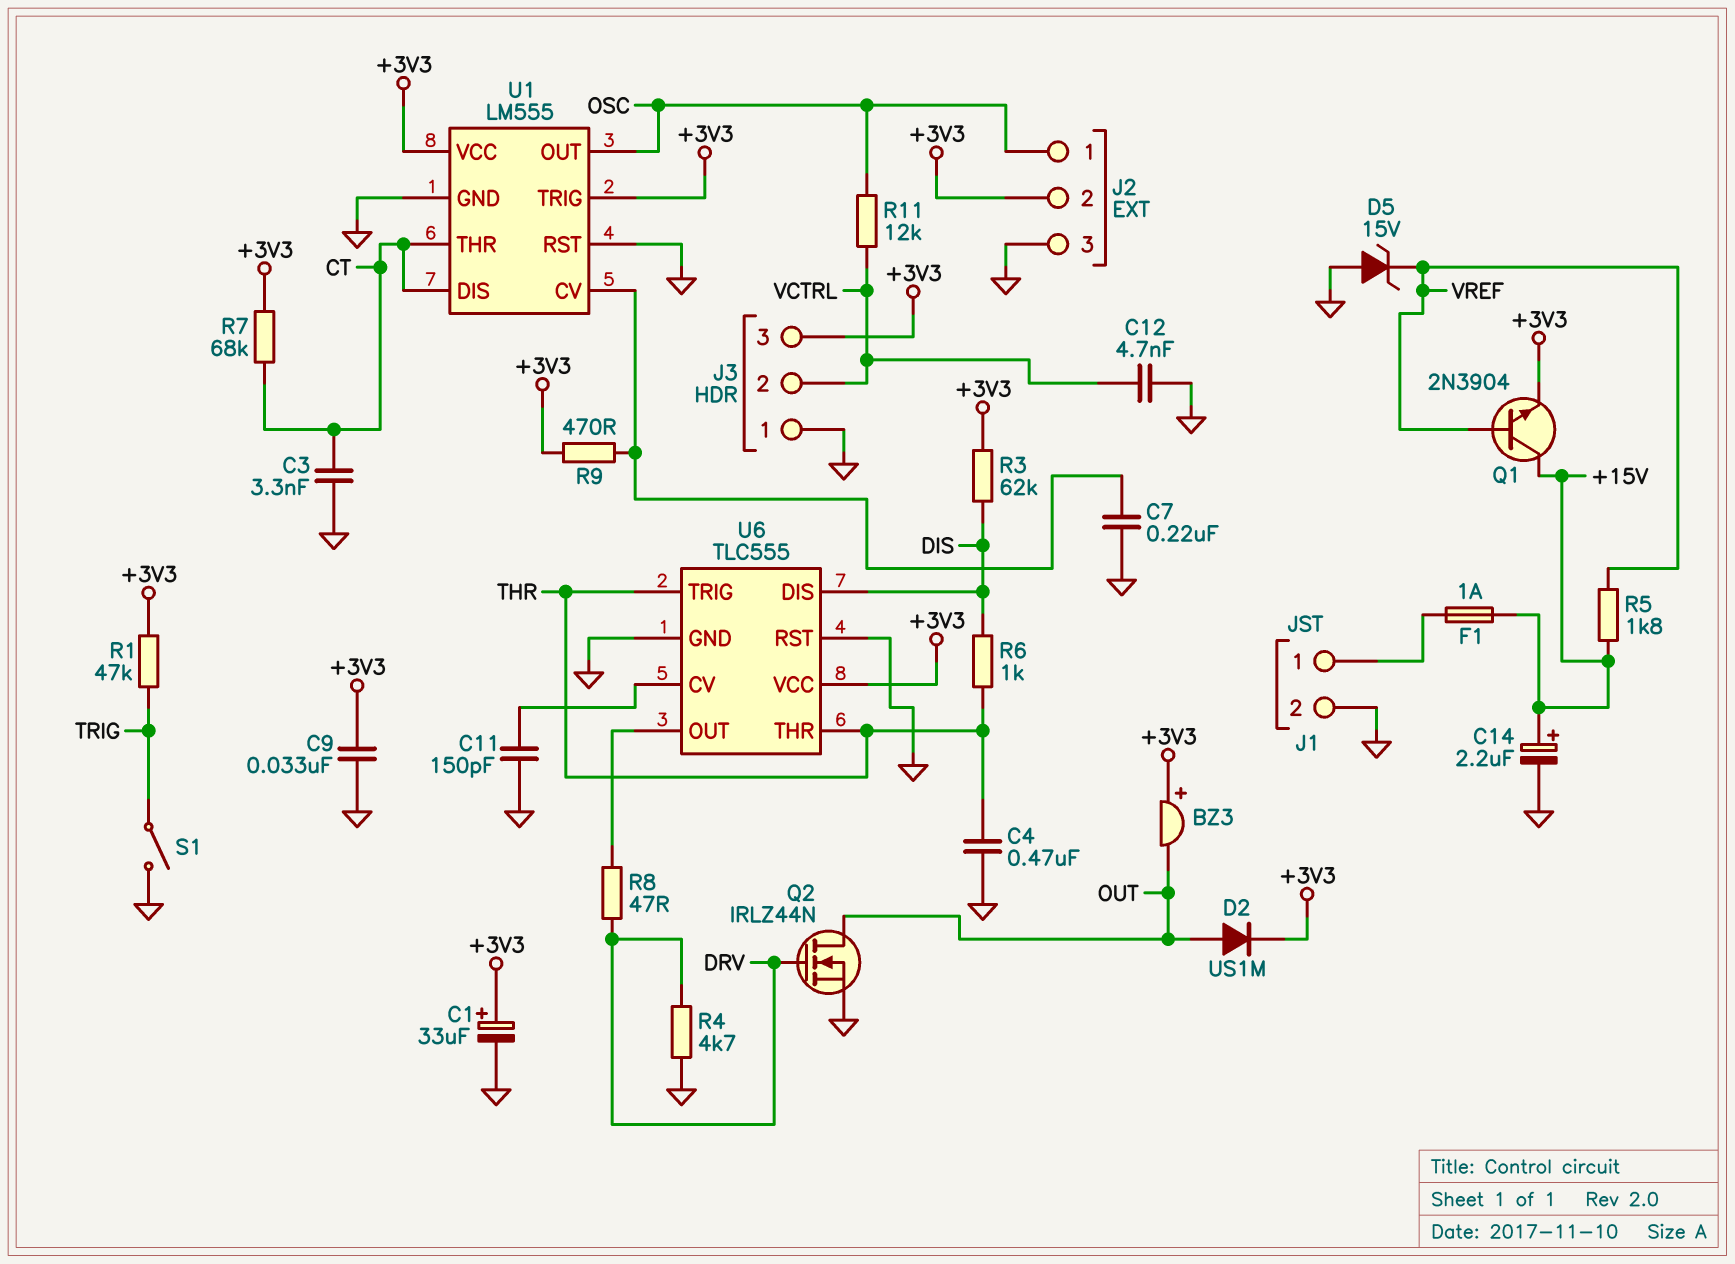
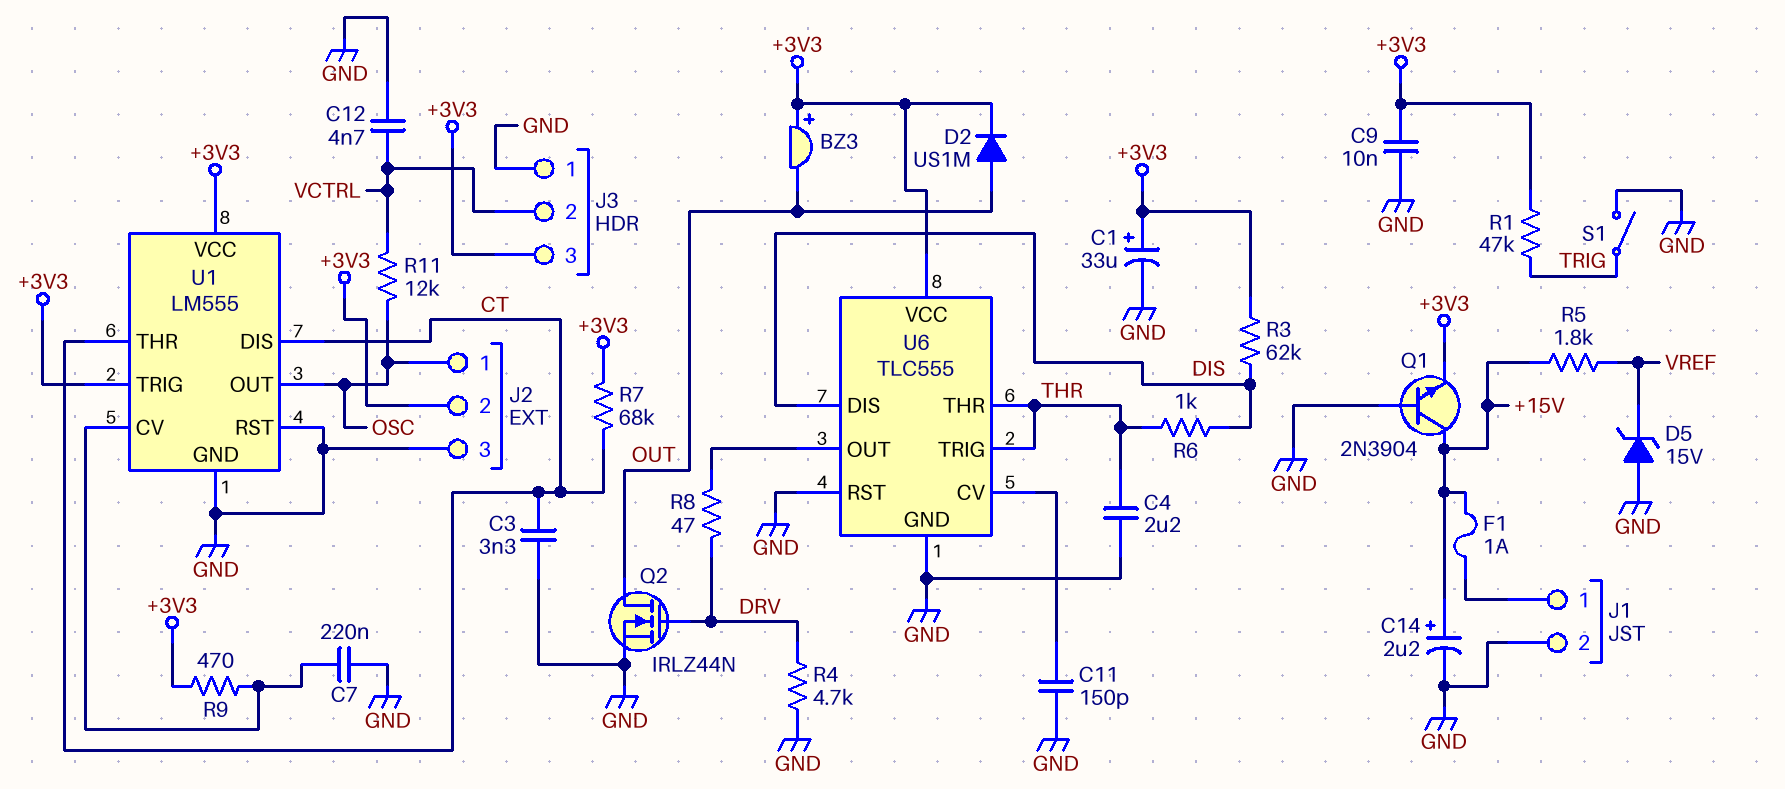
C4: 470nF (GND, THR) -> 2.2uF (GND, THR)
C9: 33nF (+3V3, GND) -> 10nF (+3V3, GND)
Q1: NPN 2N3904 (B VREF, C +15V, E +3V3) -> NPN 2N3904 (B GND, C +15V, E +3V3)

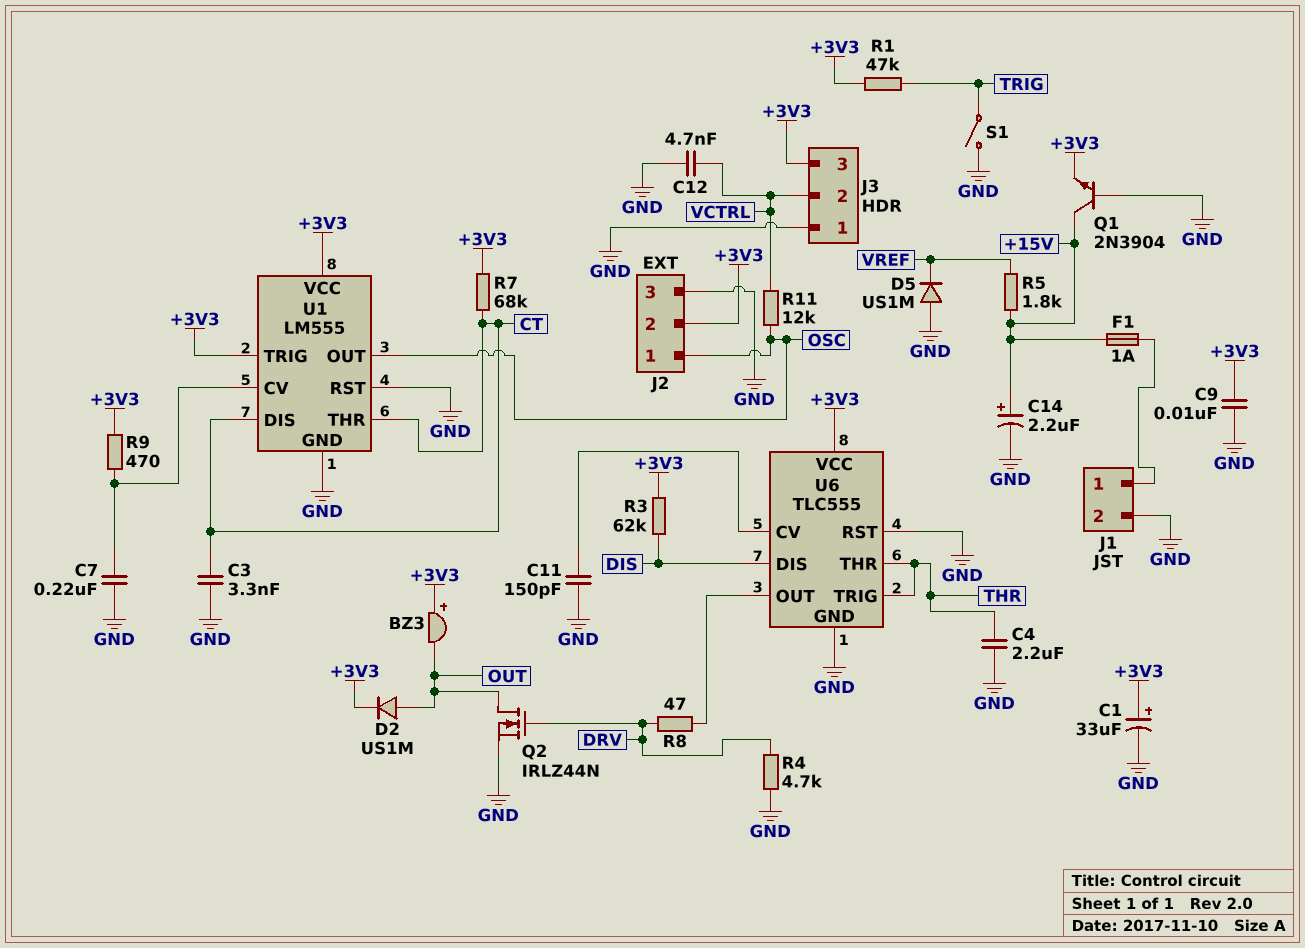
D5: zener 15V (A GND, K VREF) -> diode US1M (A GND, K VREF)
R6: 1k (DIS, THR) -> none

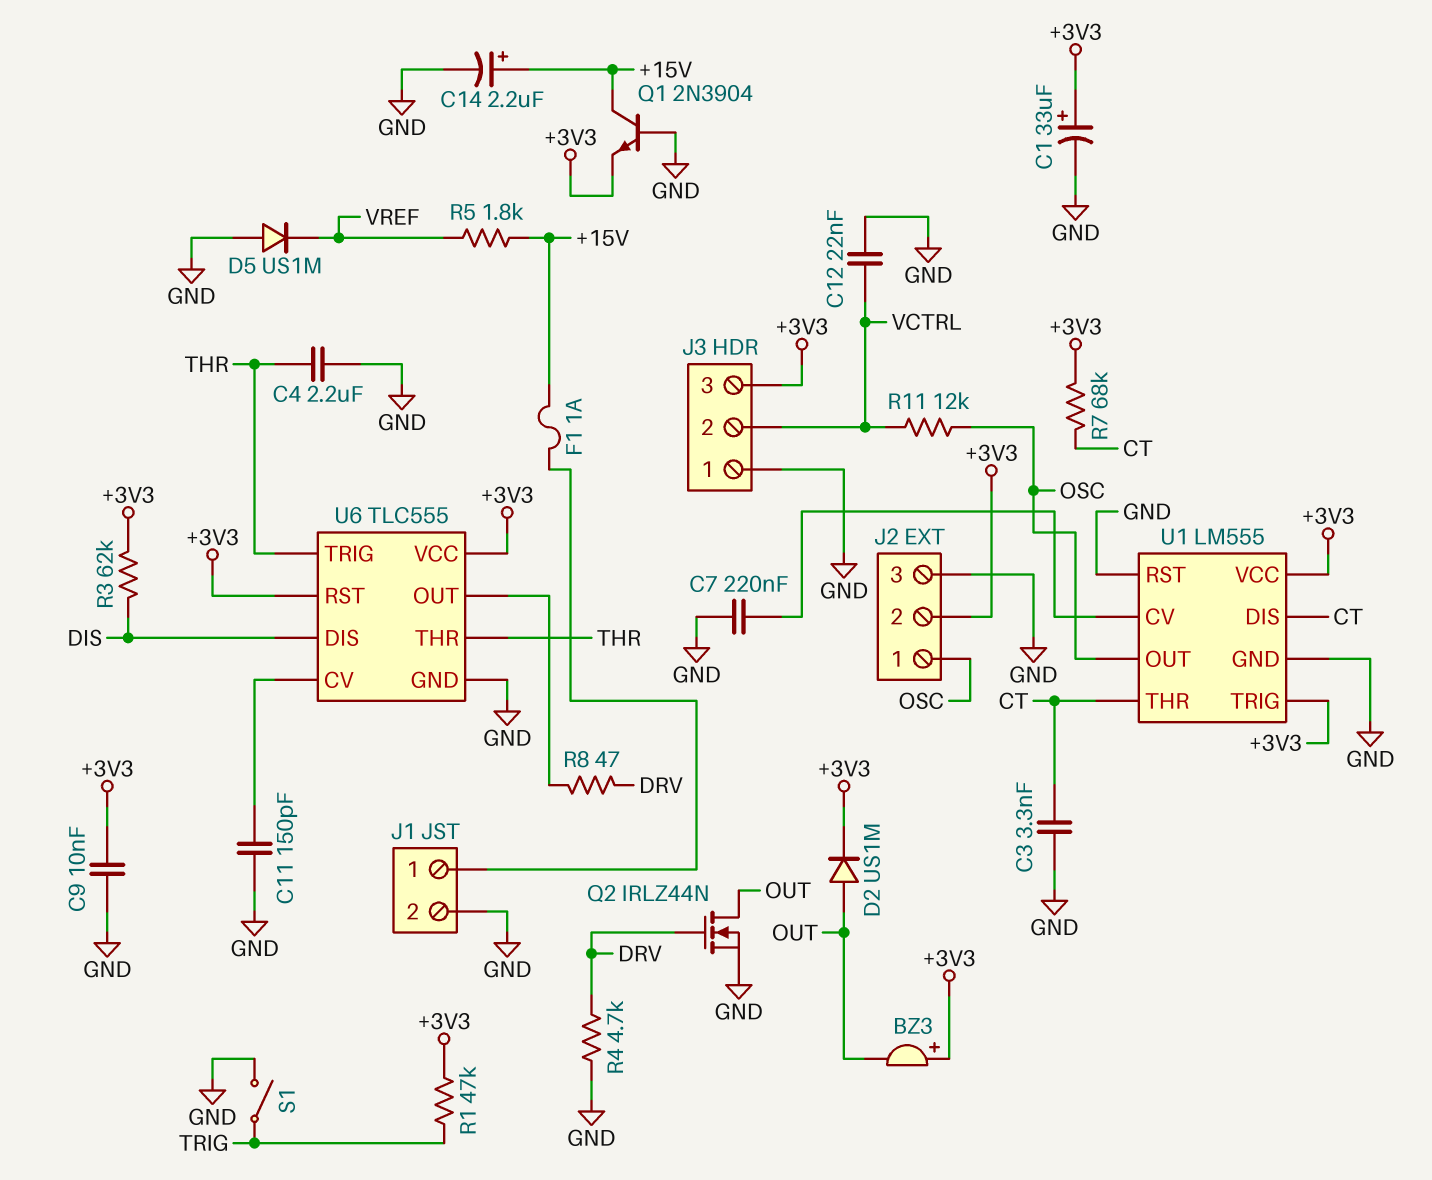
C12: 4.7nF (GND, VCTRL) -> 22nF (GND, VCTRL)
R9: 470 (+3V3, U1/CV) -> none
U6 pin RST: GND -> +3V3

